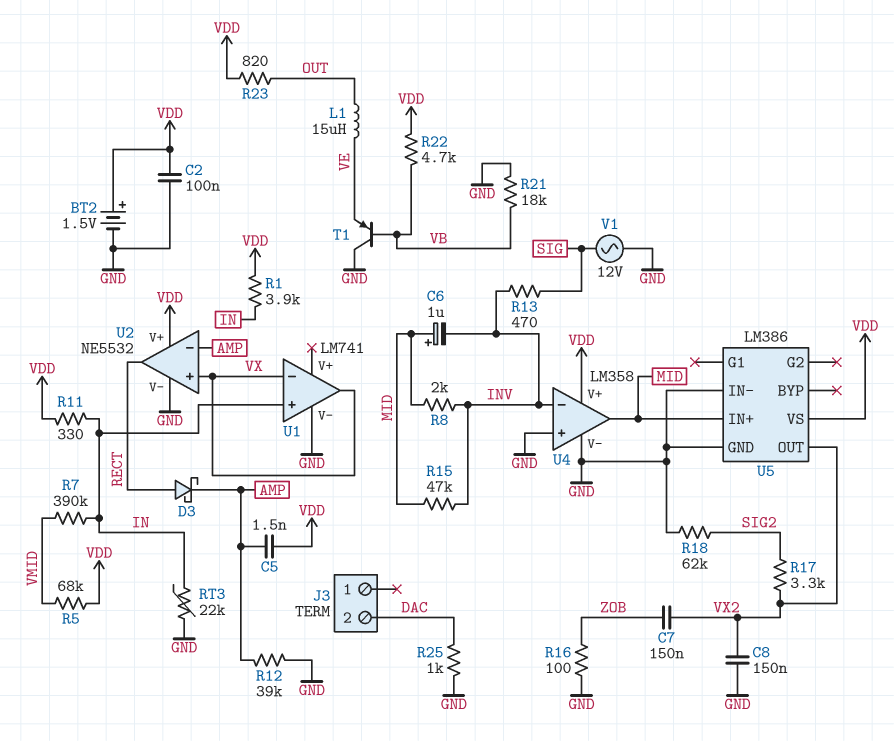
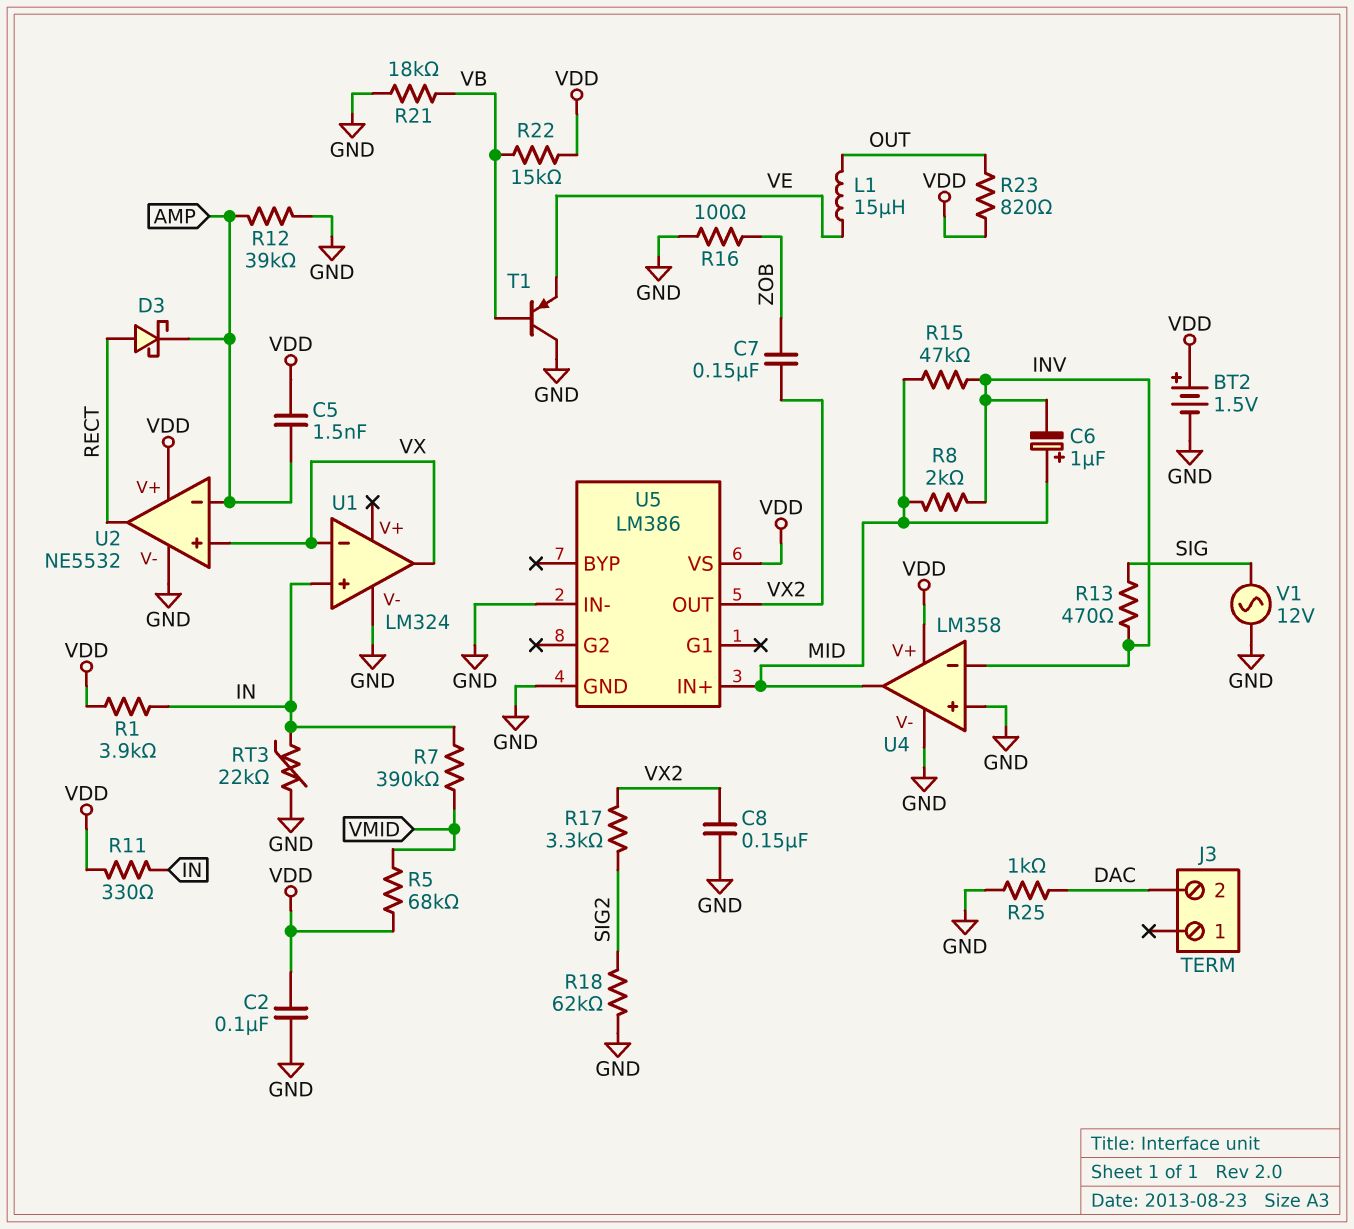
R22: 4.7k (VB, VDD) -> 15k (VB, VDD)
U1: LM741 -> LM324

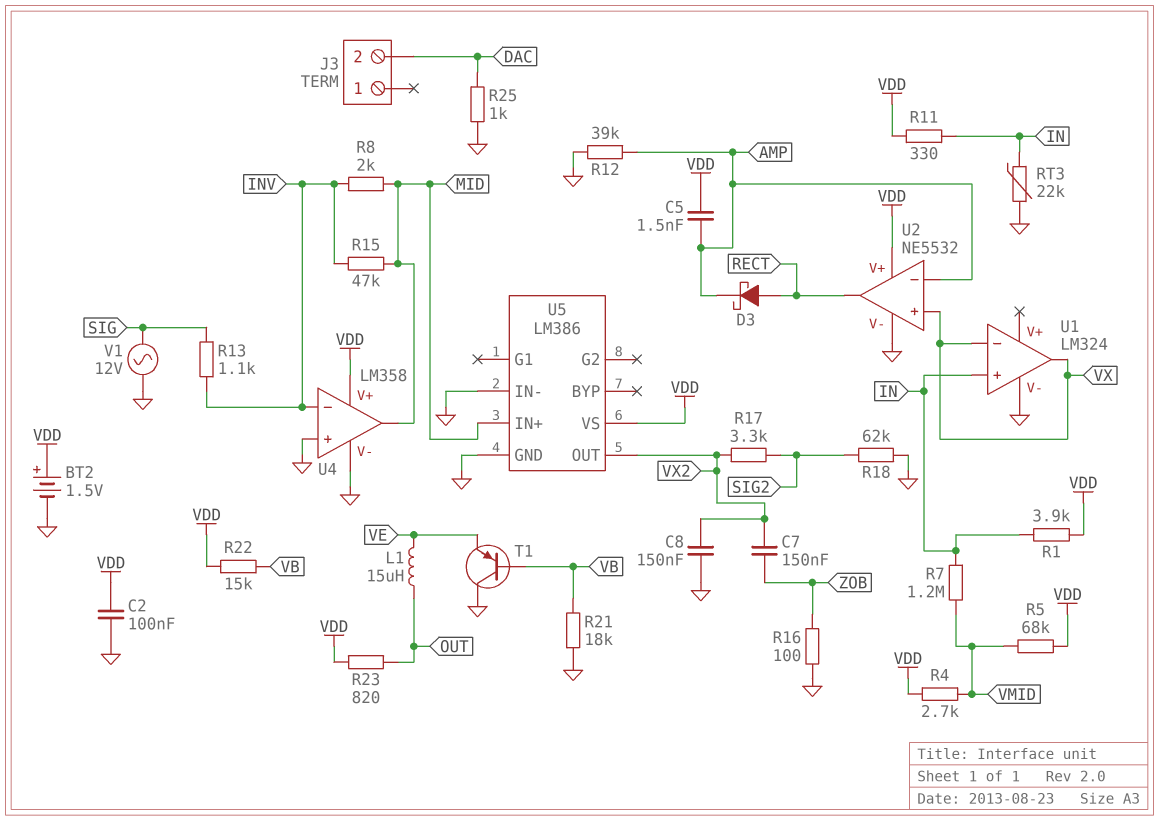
C6: 1uF (plus MID, minus INV) -> none
R4: none -> 2.7k (VDD, VMID)
R7: 390k (IN, VMID) -> 1.2M (IN, VMID)
R13: 470 (INV, SIG) -> 1.1k (INV, SIG)

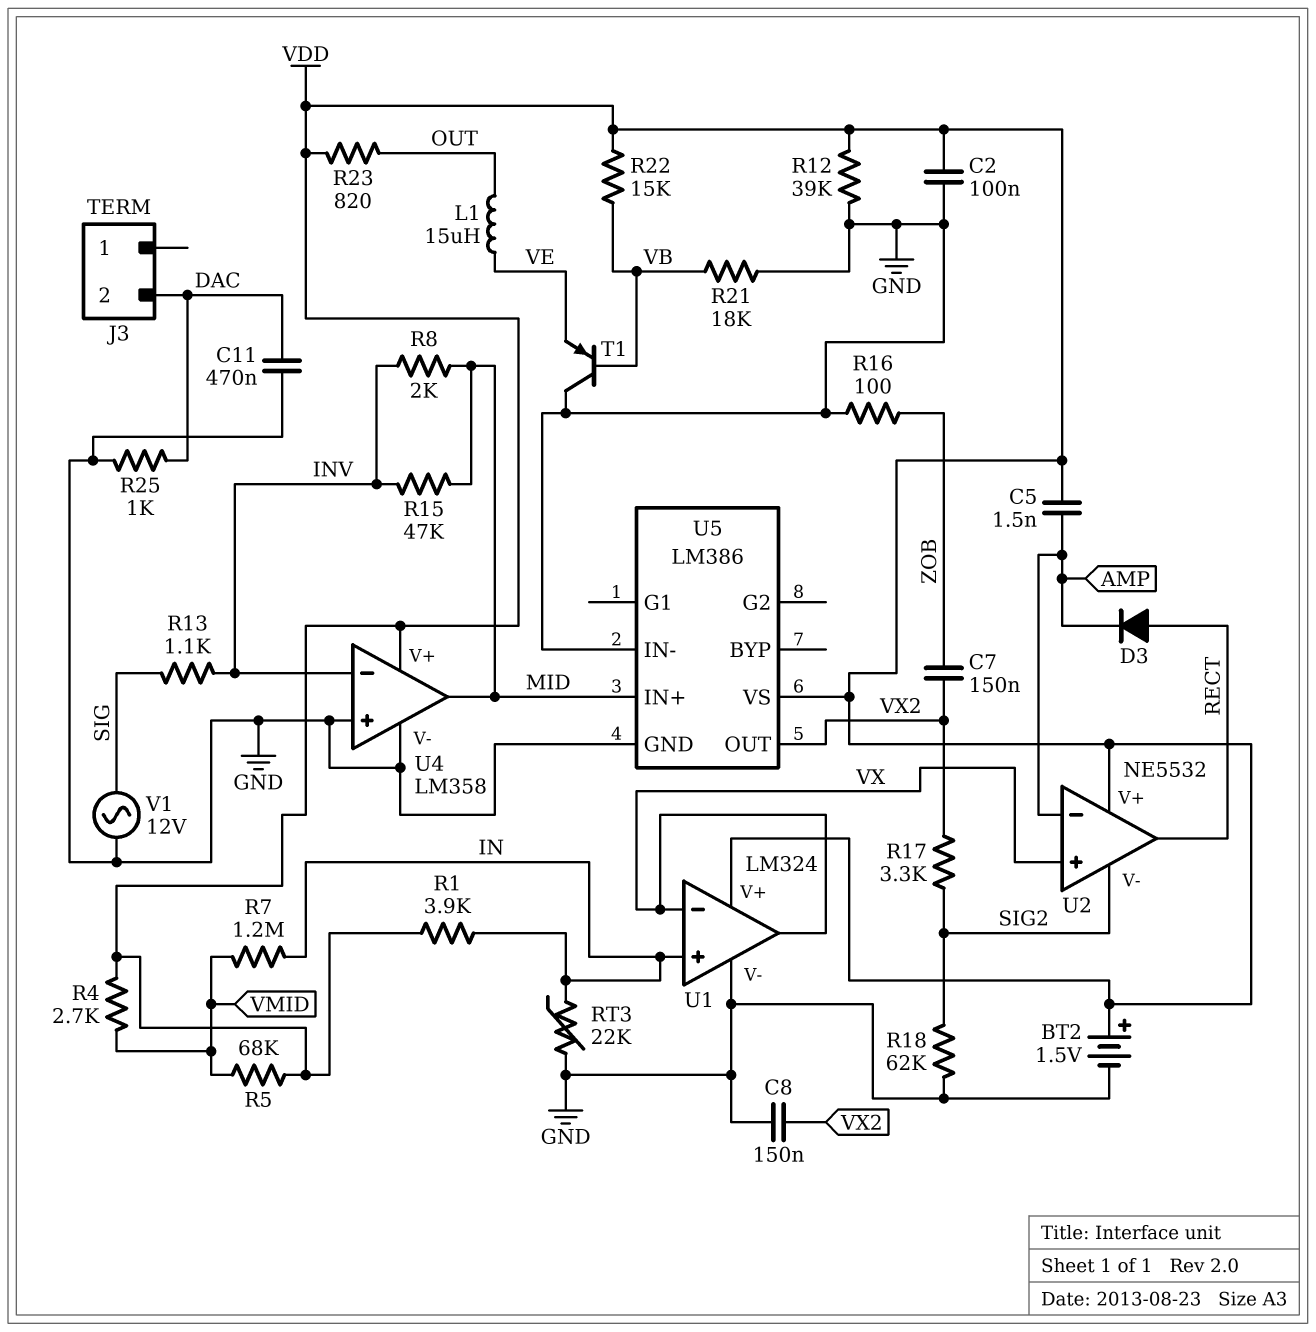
C11: none -> 470nF (DAC, GND)
D3: schottky (A RECT, K AMP) -> diode (A RECT, K AMP)
R11: 330 (IN, VDD) -> none
R12: 39k (AMP, GND) -> 39k (GND, VDD)
U1 pin V+: none -> VDD
U2 pin V-: GND -> SIG2

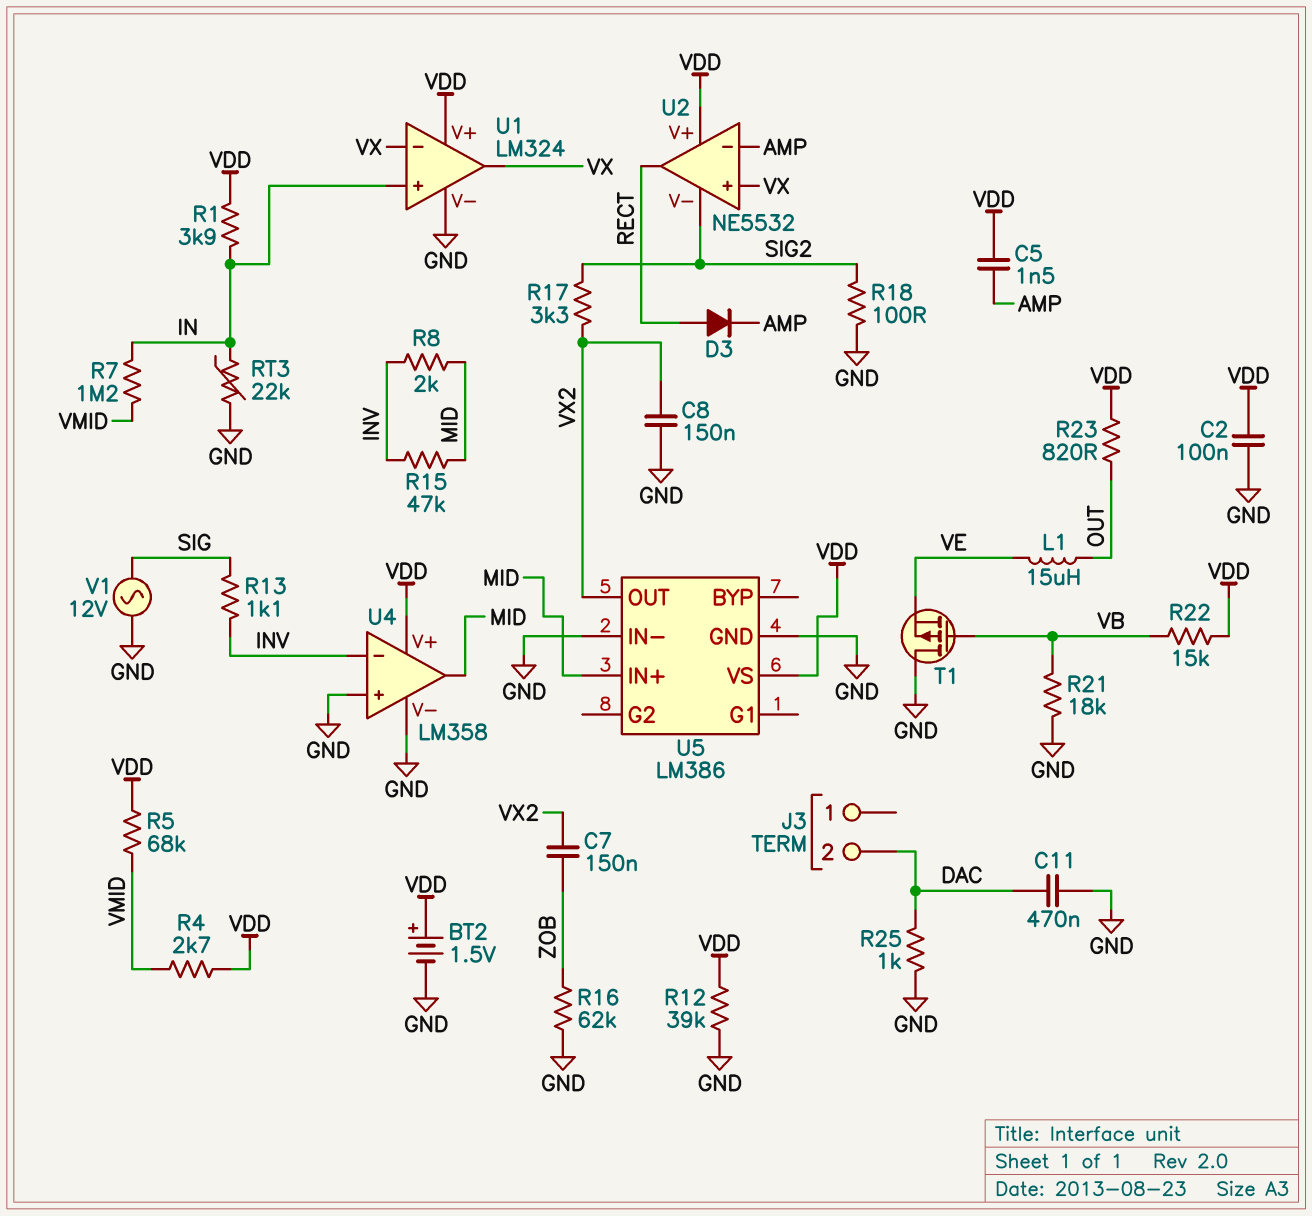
R16: 100 (GND, ZOB) -> 62k (GND, ZOB)
R18: 62k (GND, SIG2) -> 100 (GND, SIG2)
T1: PNP (B VB, C GND, E VE) -> PMOS (G VB, D GND, S VE)

